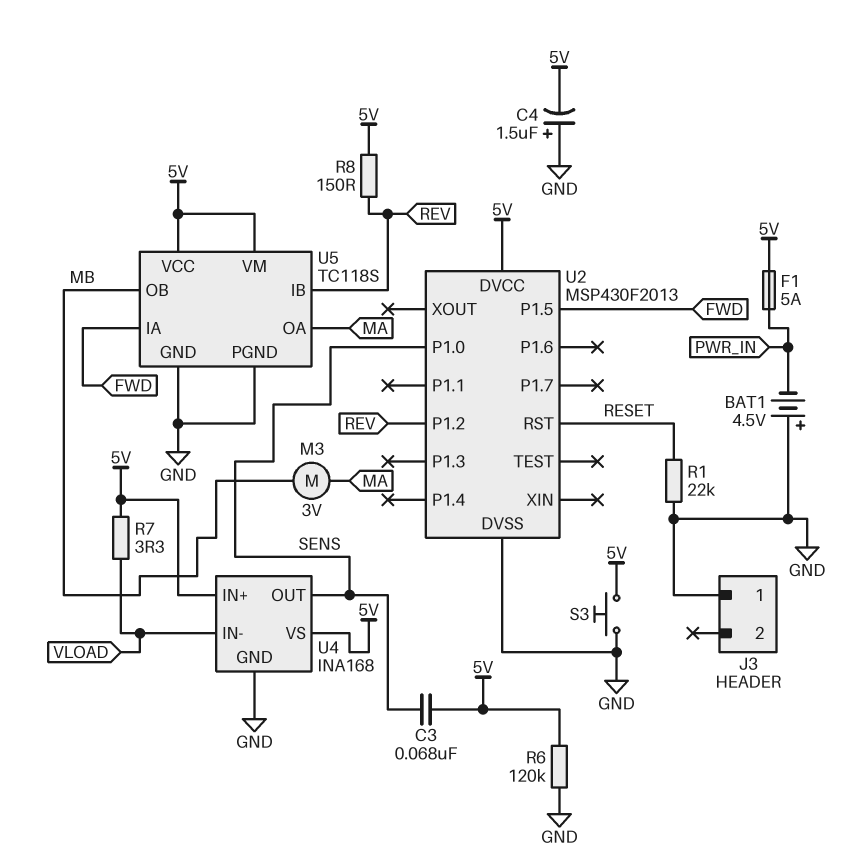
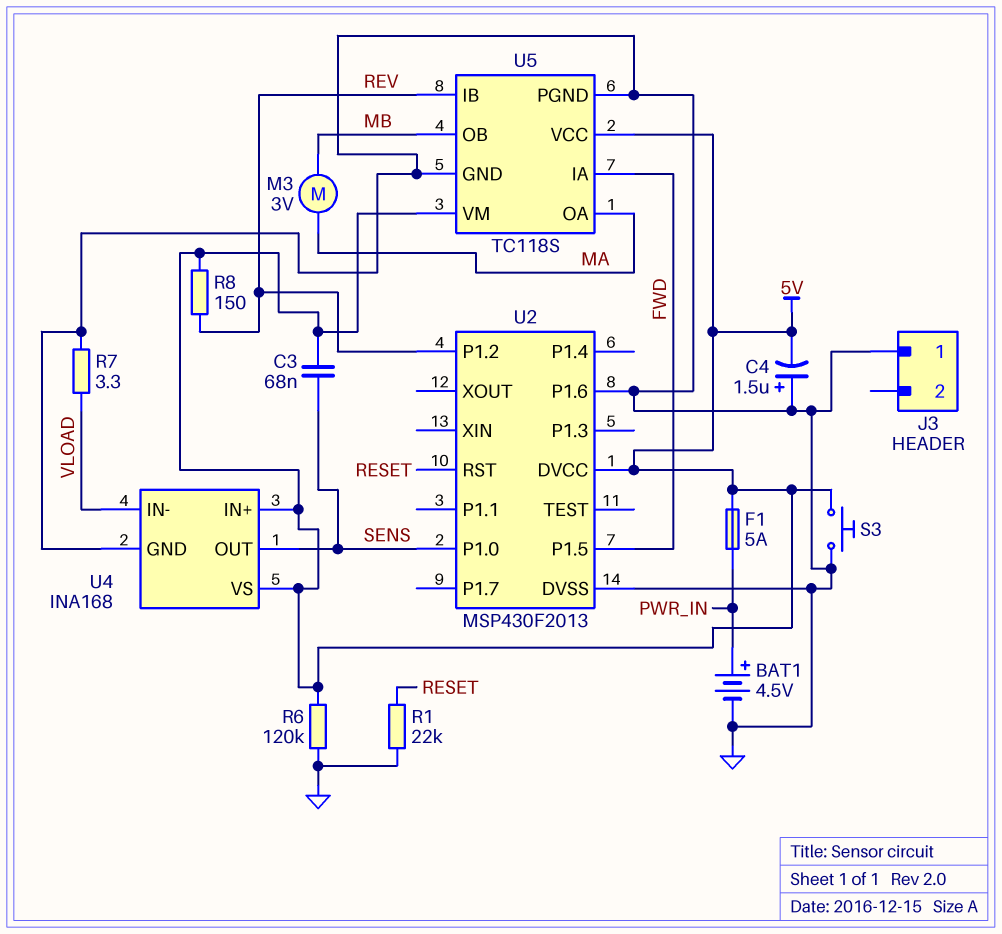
BAT1: 4.5V (plus GND, minus PWR_IN) -> 4.5V (plus PWR_IN, minus GND)
R7: 3.3 (5V, VLOAD) -> 3.3 (GND, VLOAD)
U2 pin P1.6: none -> GND

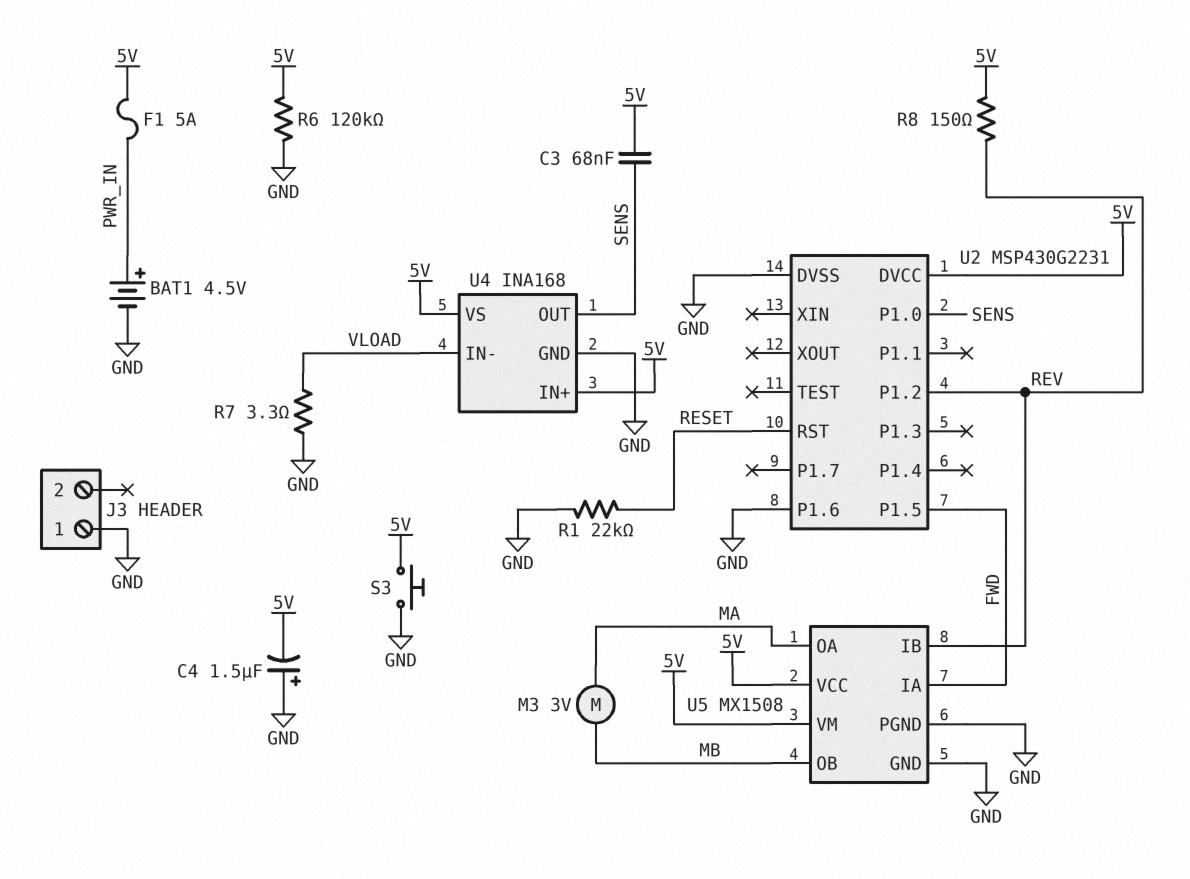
U2: MSP430F2013 -> MSP430G2231
U5: TC118S -> MX1508

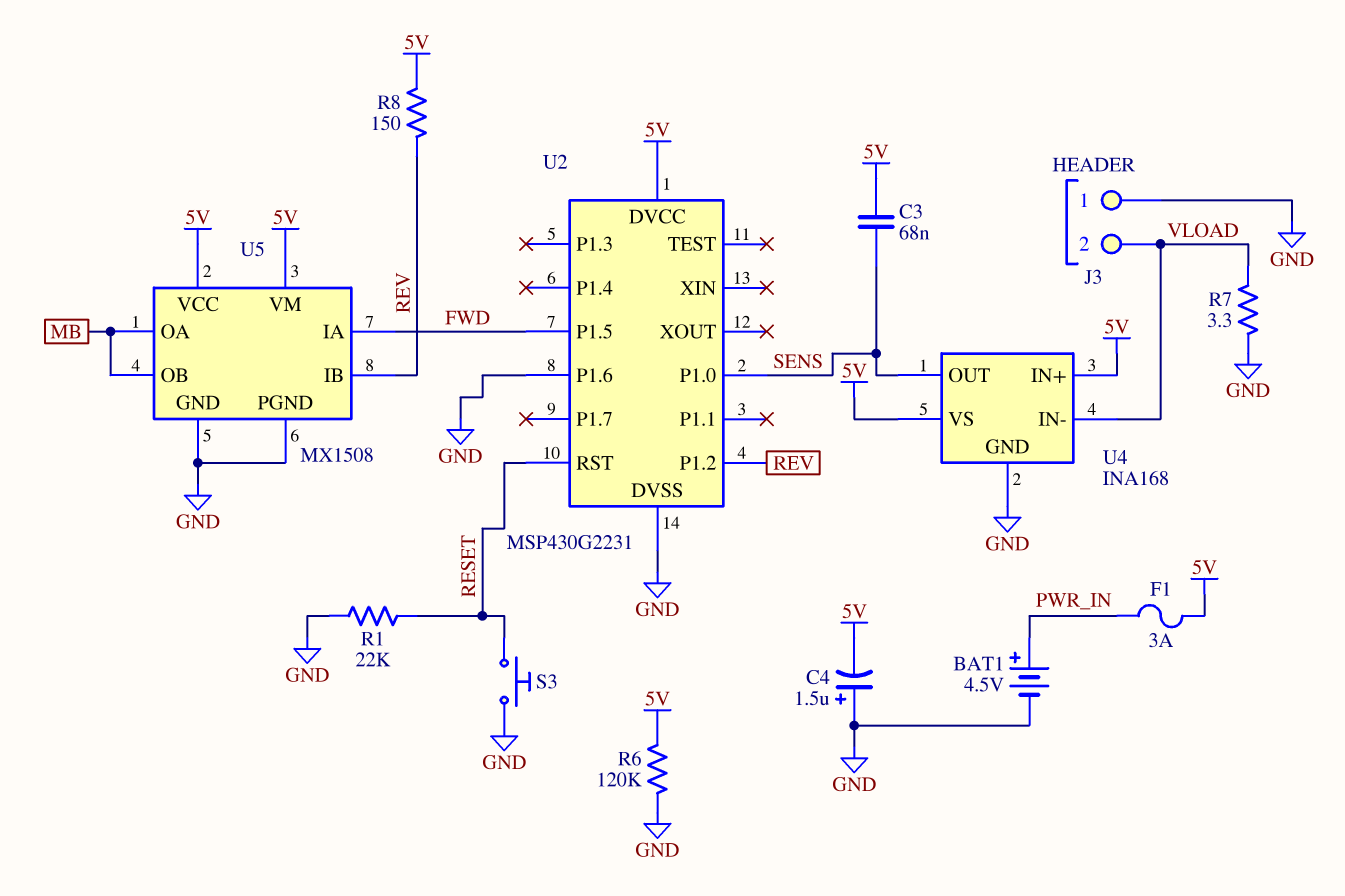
F1: 5A (5V, PWR_IN) -> 3A (5V, PWR_IN)
J3 pin 2: none -> VLOAD
M3: motor 3V (MA, MB) -> none
S3: button (5V, GND) -> button (GND, RESET)
U5 pin OA: MA -> MB

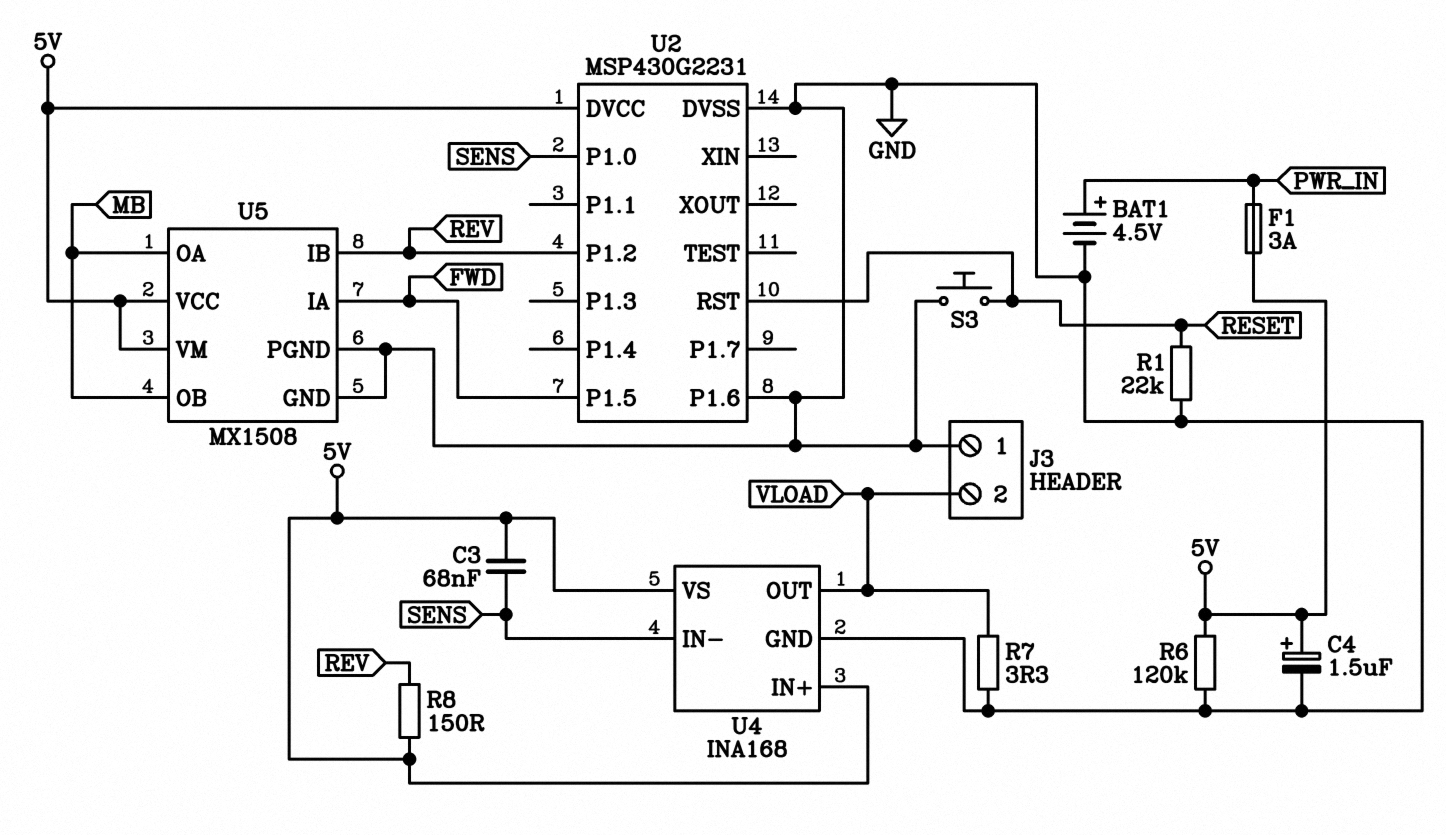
C4: 1.5uF (plus GND, minus 5V) -> 1.5uF (plus 5V, minus GND)
U4 pin IN-: VLOAD -> SENS
U4 pin OUT: SENS -> VLOAD

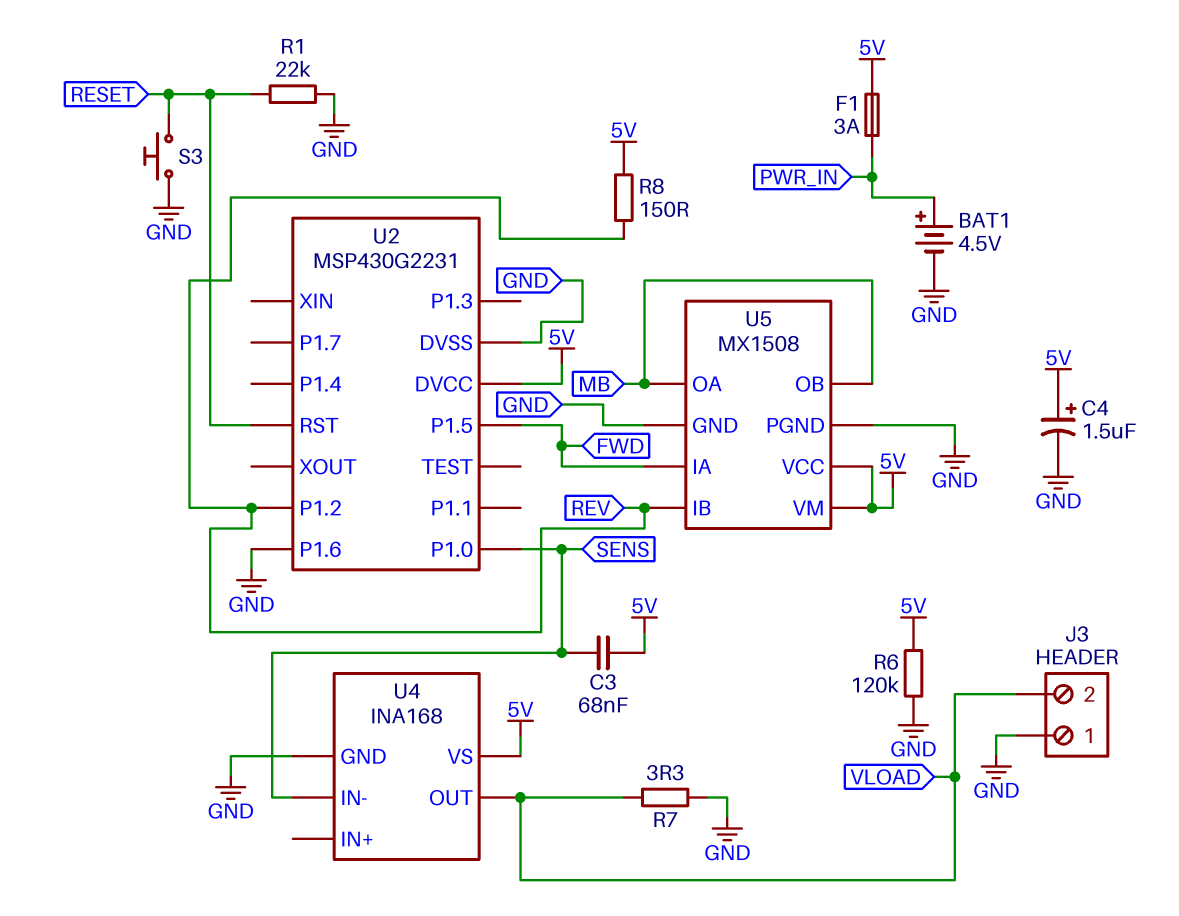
U4 pin IN+: 5V -> none

